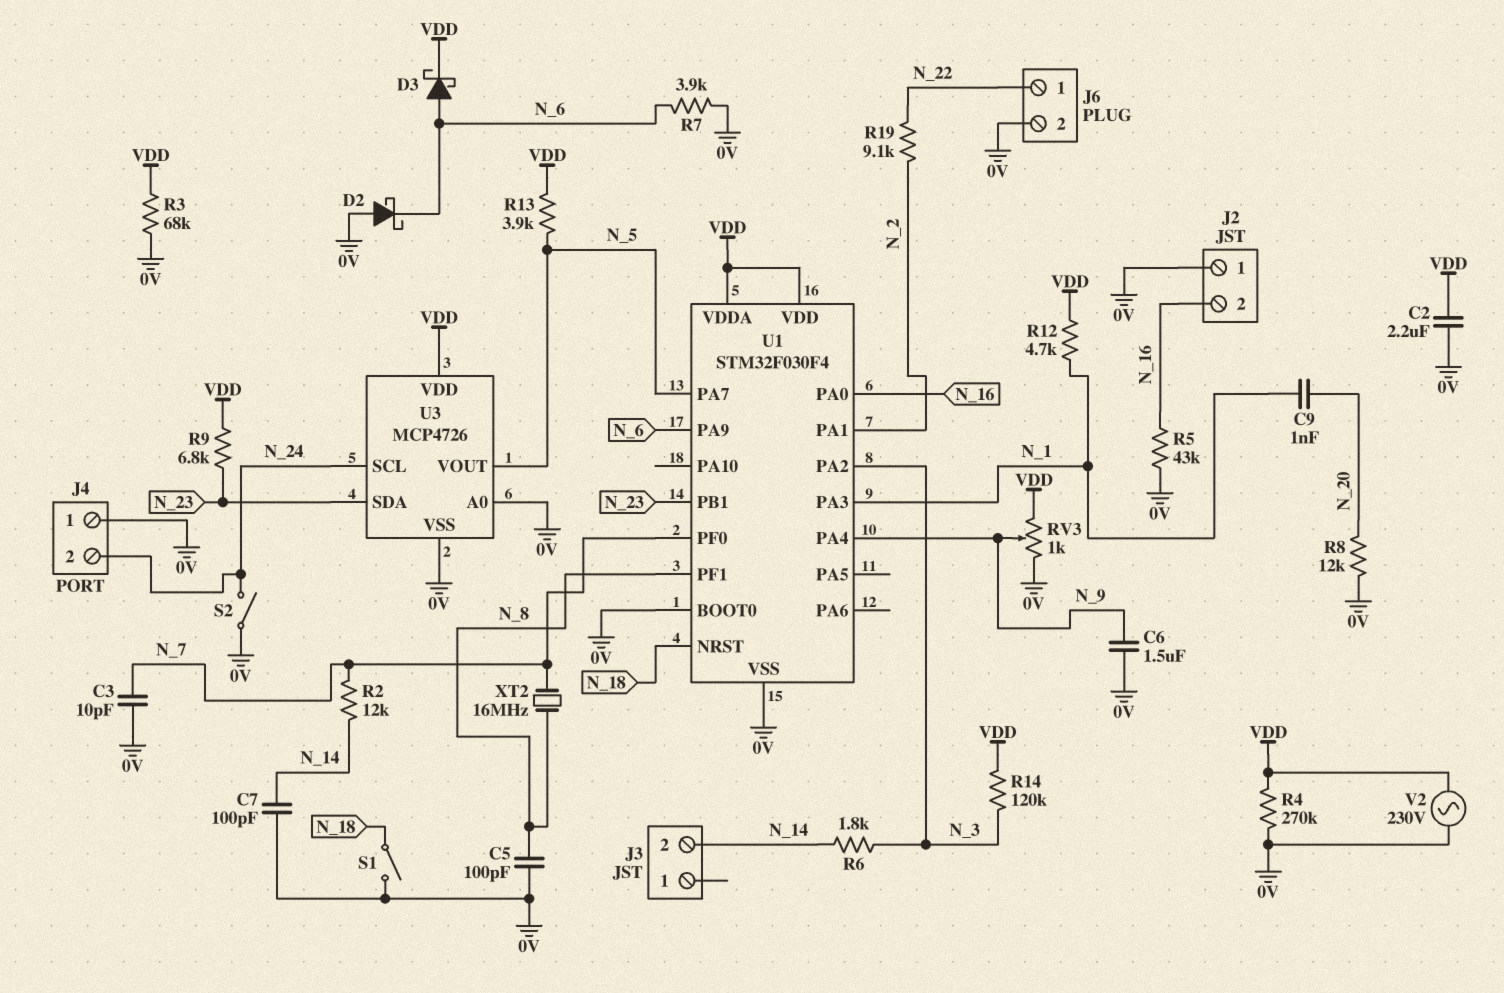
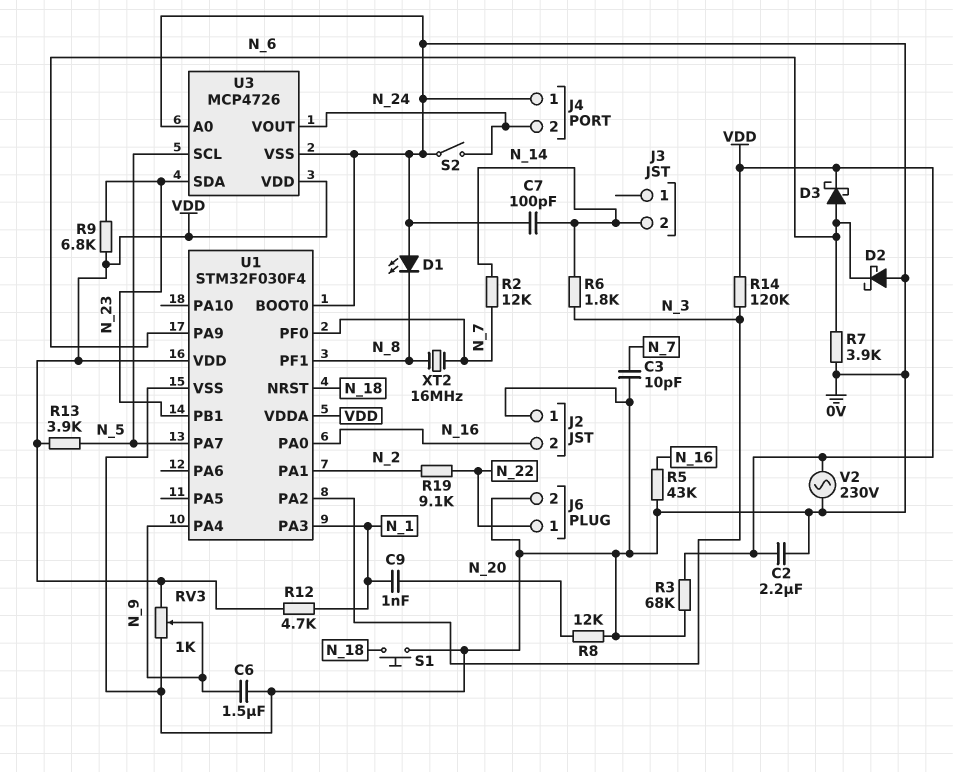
C5: 100pF (0V, N_8) -> none
D1: none -> LED (A 0V, K N_8)
R4: 270k (0V, VDD) -> none
S1: switch (0V, N_18) -> button (0V, N_18)
U3 pin SCL: N_24 -> N_5
U3 pin VOUT: N_5 -> N_24

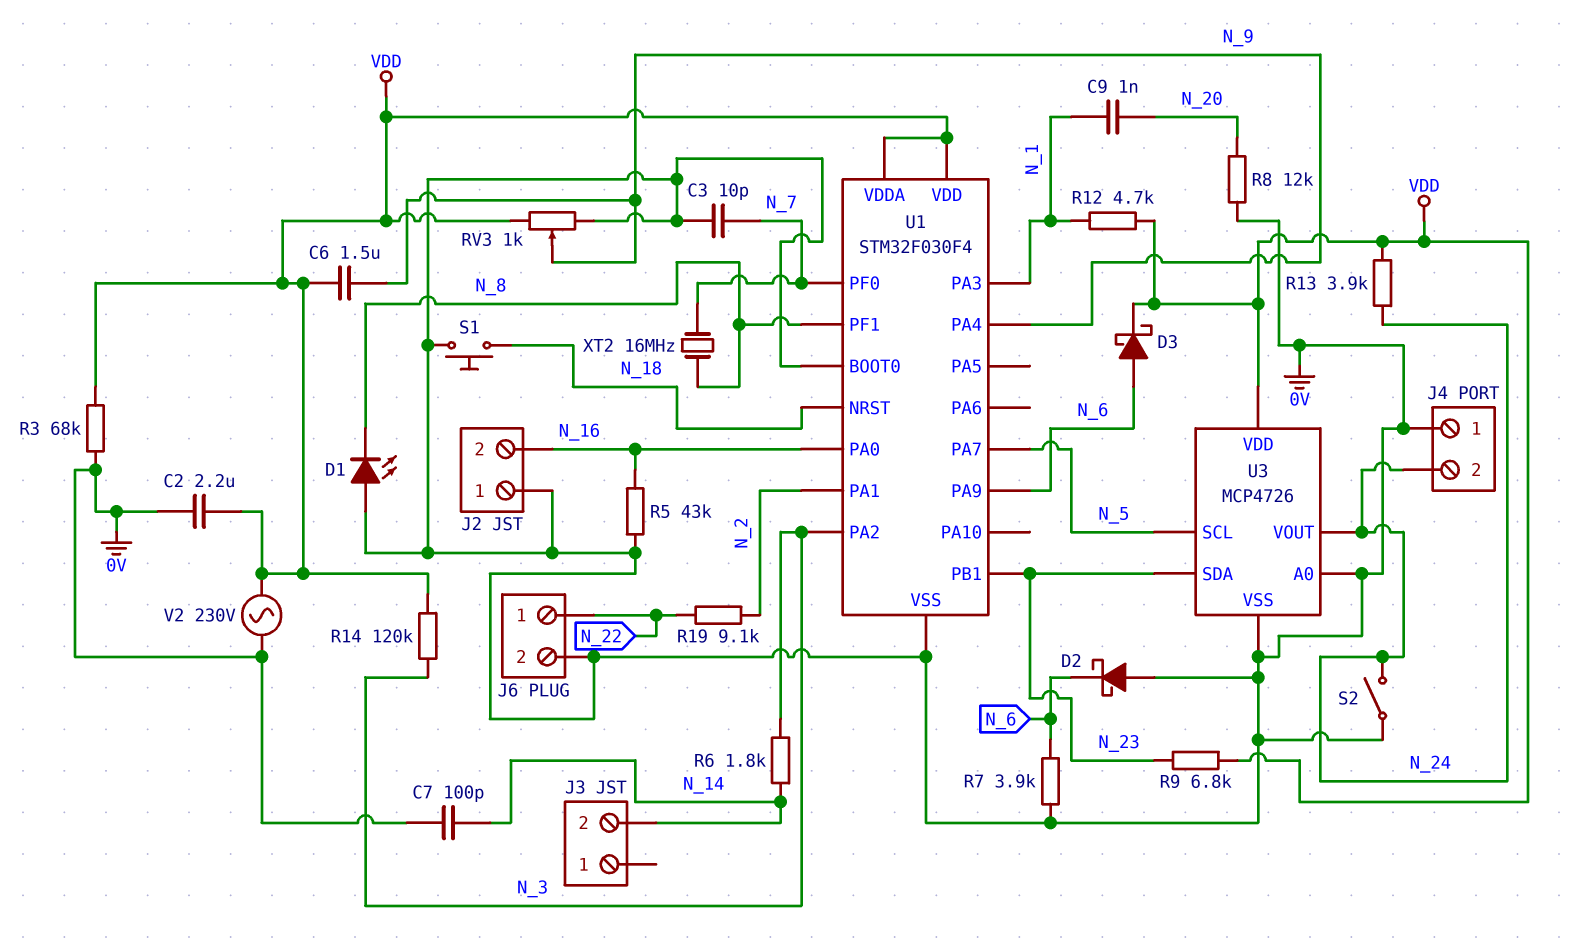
C6: 1.5uF (0V, N_9) -> 1.5uF (N_9, VDD)
R2: 12k (N_7, N_14) -> none
R13: 3.9k (N_5, VDD) -> 3.9k (N_24, VDD)

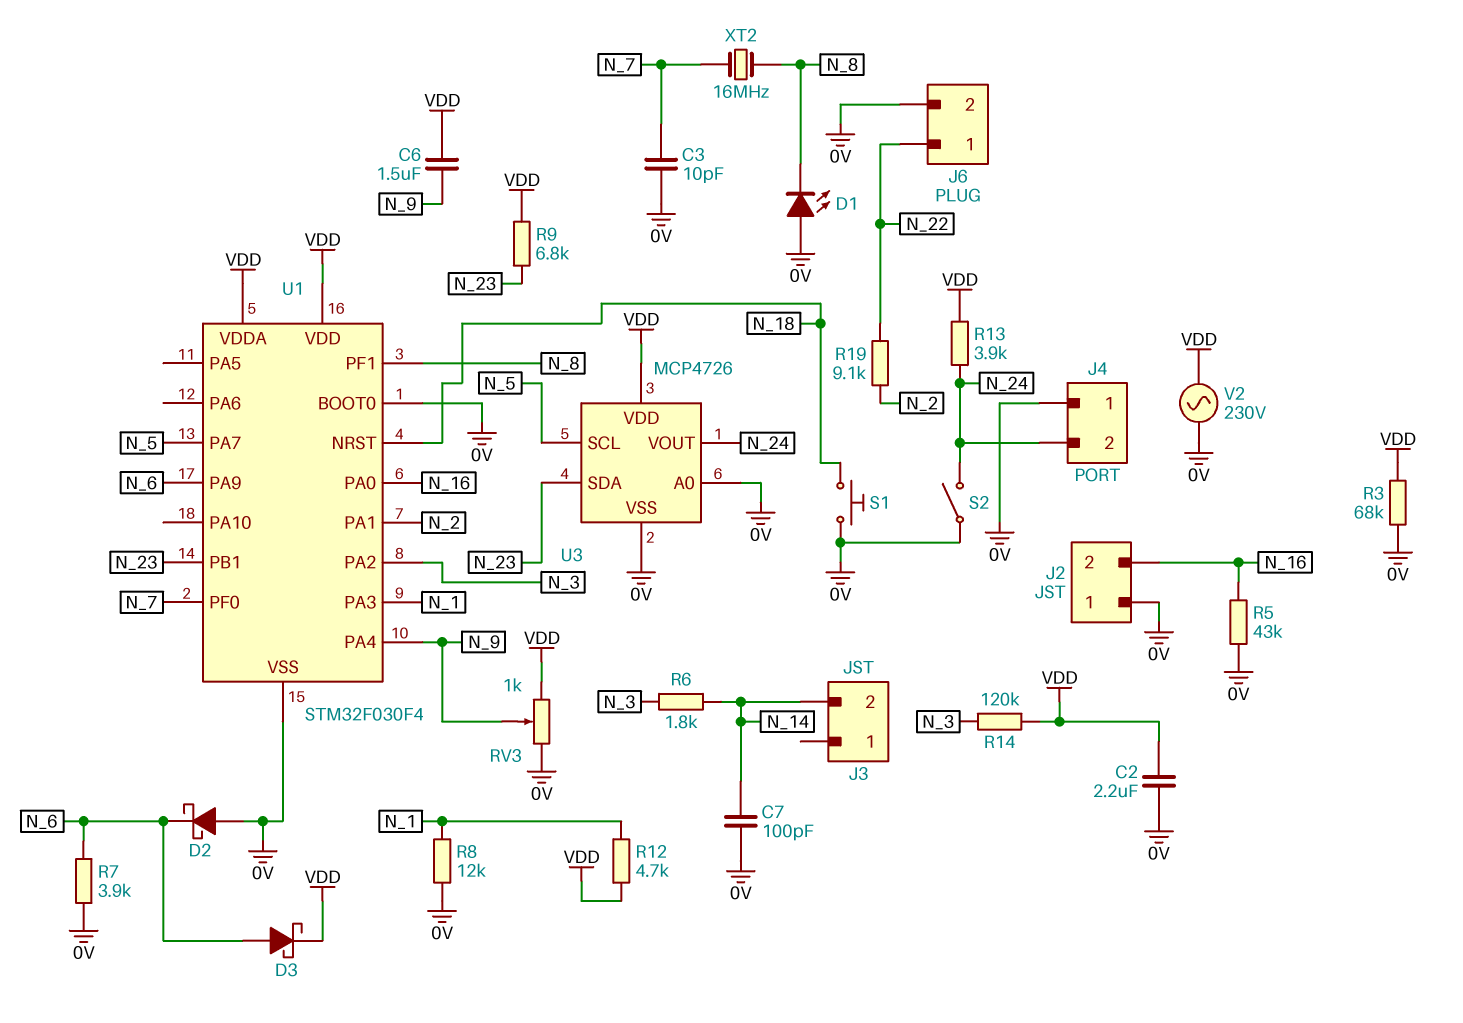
C9: 1nF (N_1, N_20) -> none
R8: 12k (0V, N_20) -> 12k (0V, N_1)

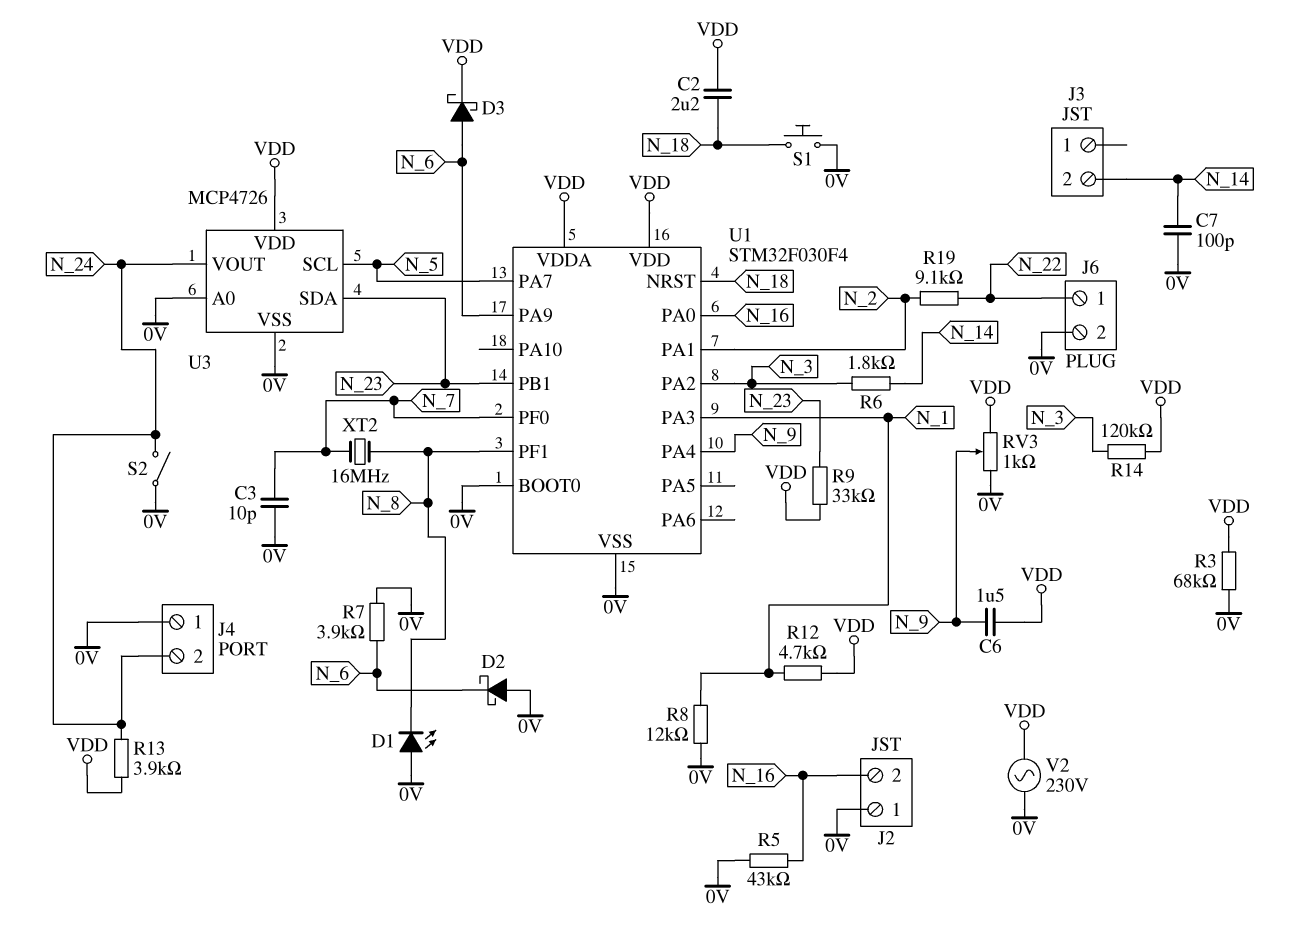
C2: 2.2uF (0V, VDD) -> 2.2uF (N_18, VDD)
R9: 6.8k (N_23, VDD) -> 33k (N_23, VDD)

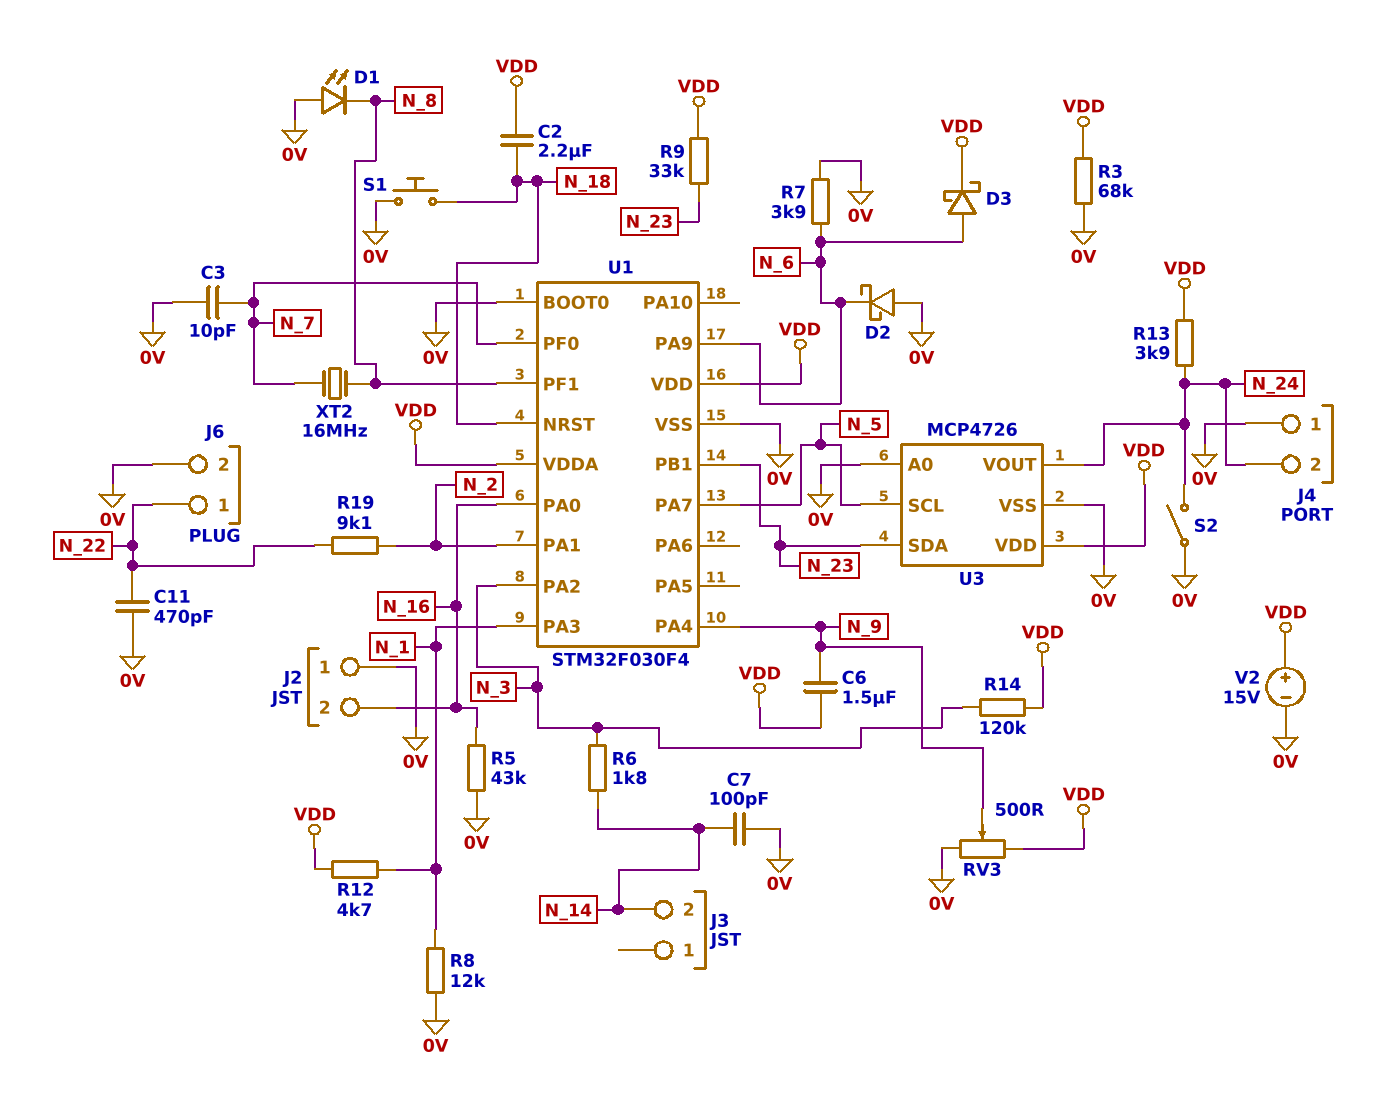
C11: none -> 470pF (0V, N_22)
RV3: 1k (0V, VDD, wiper N_9) -> 500 (0V, VDD, wiper N_9)
V2: AC 230V (0V, VDD) -> 15V (plus VDD, minus 0V)

